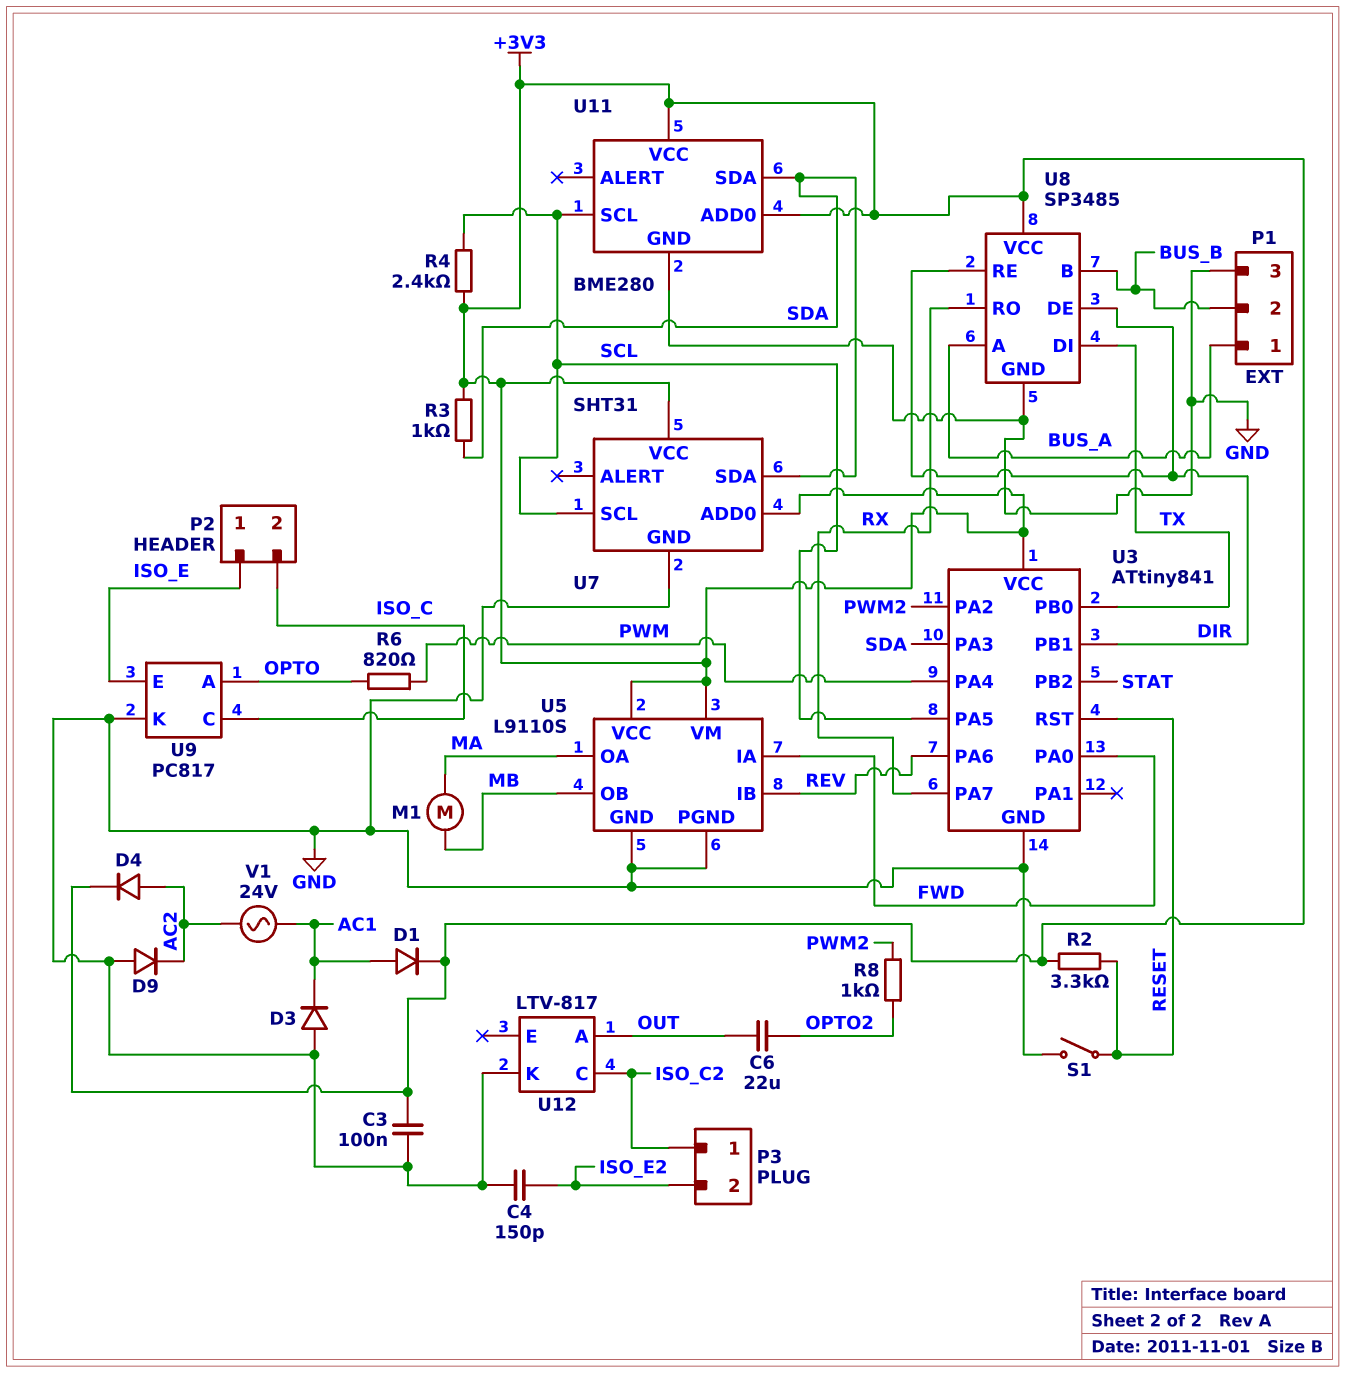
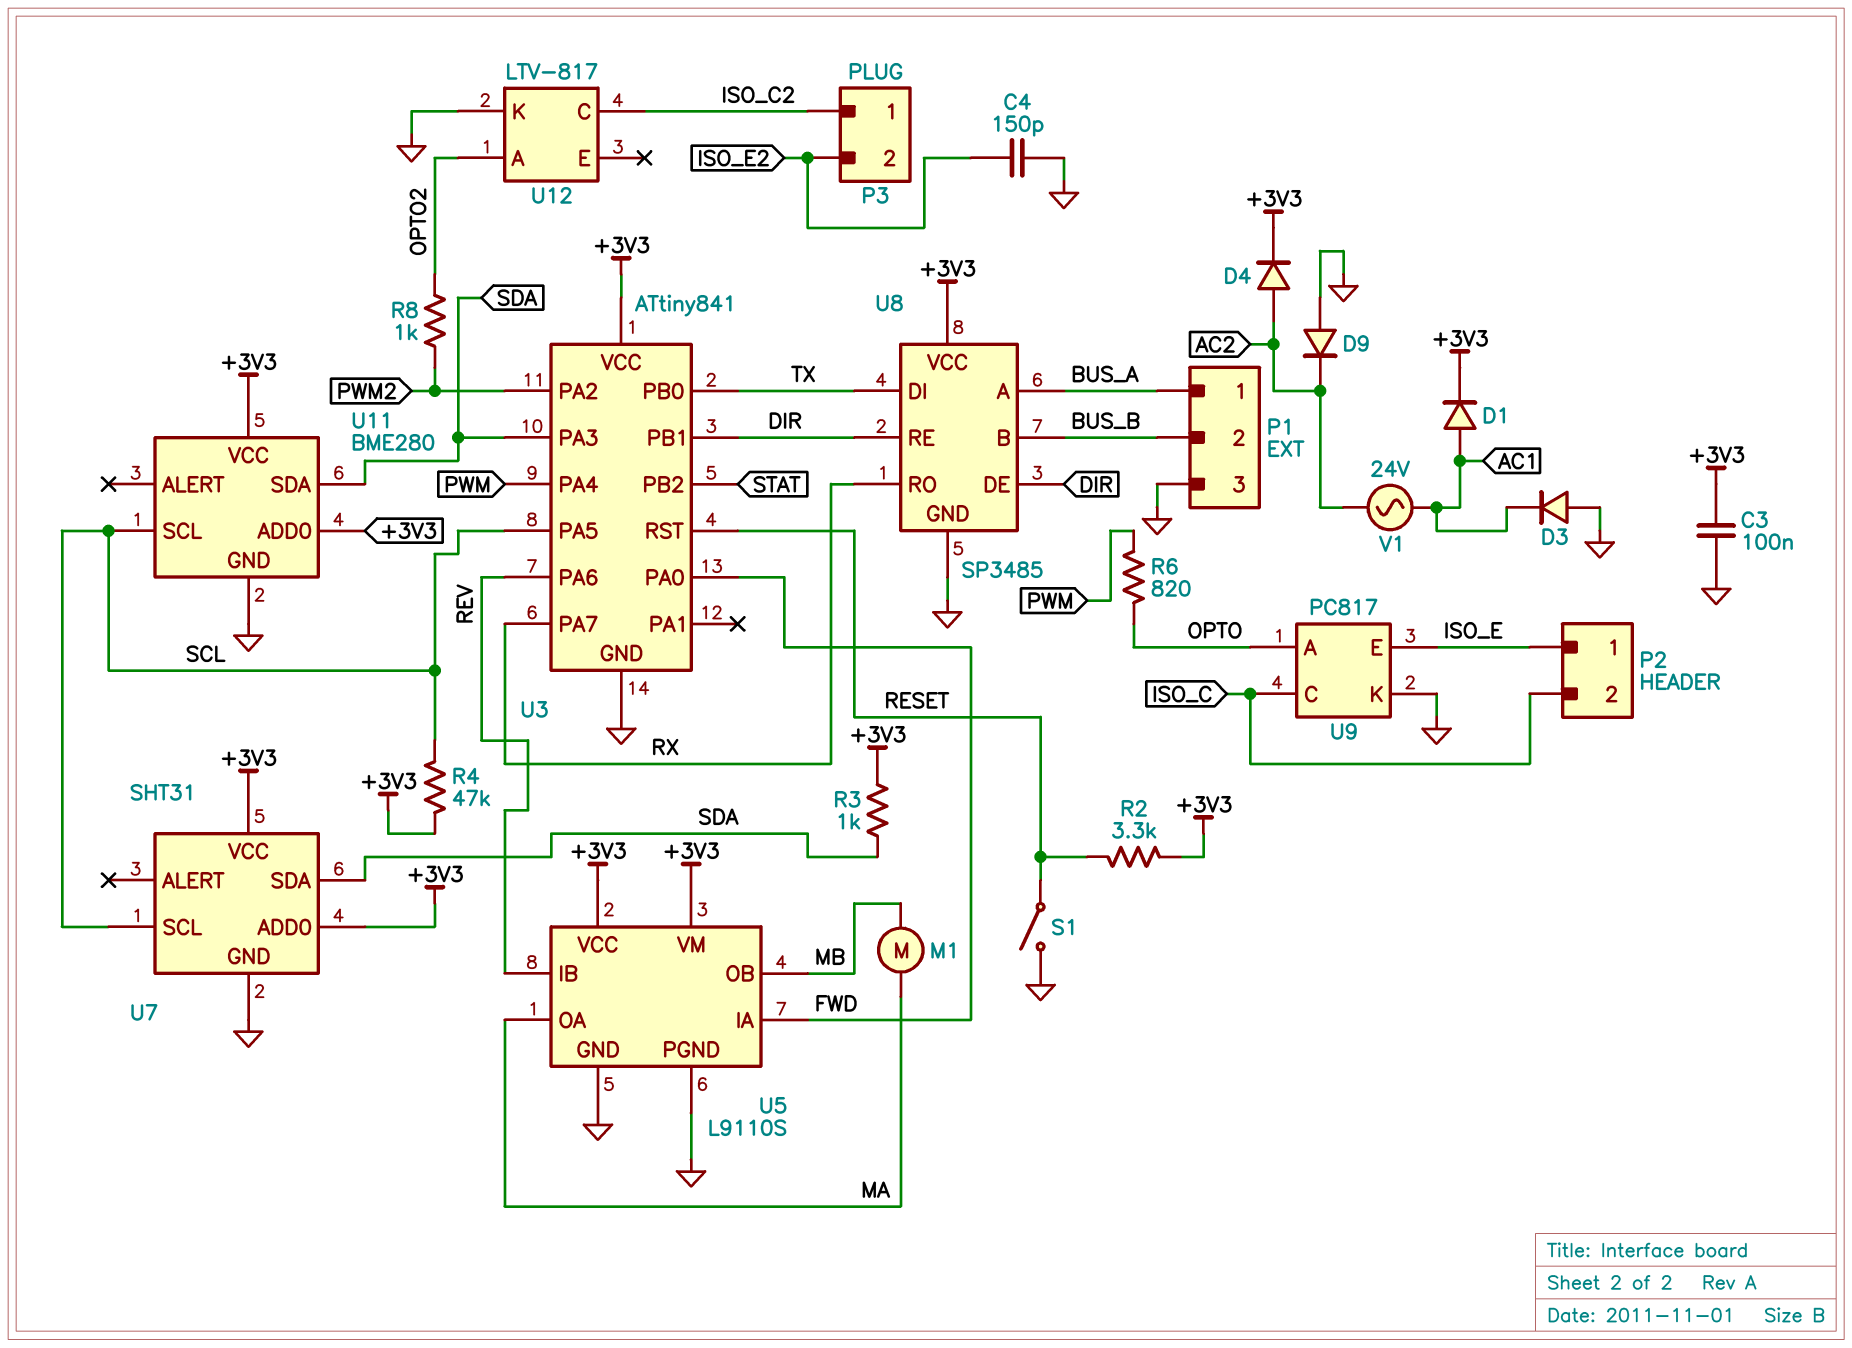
C6: 22uF (OPTO2, OUT) -> none
R4: 2.4k (+3V3, SCL) -> 47k (+3V3, SCL)
U12 pin A: OUT -> OPTO2

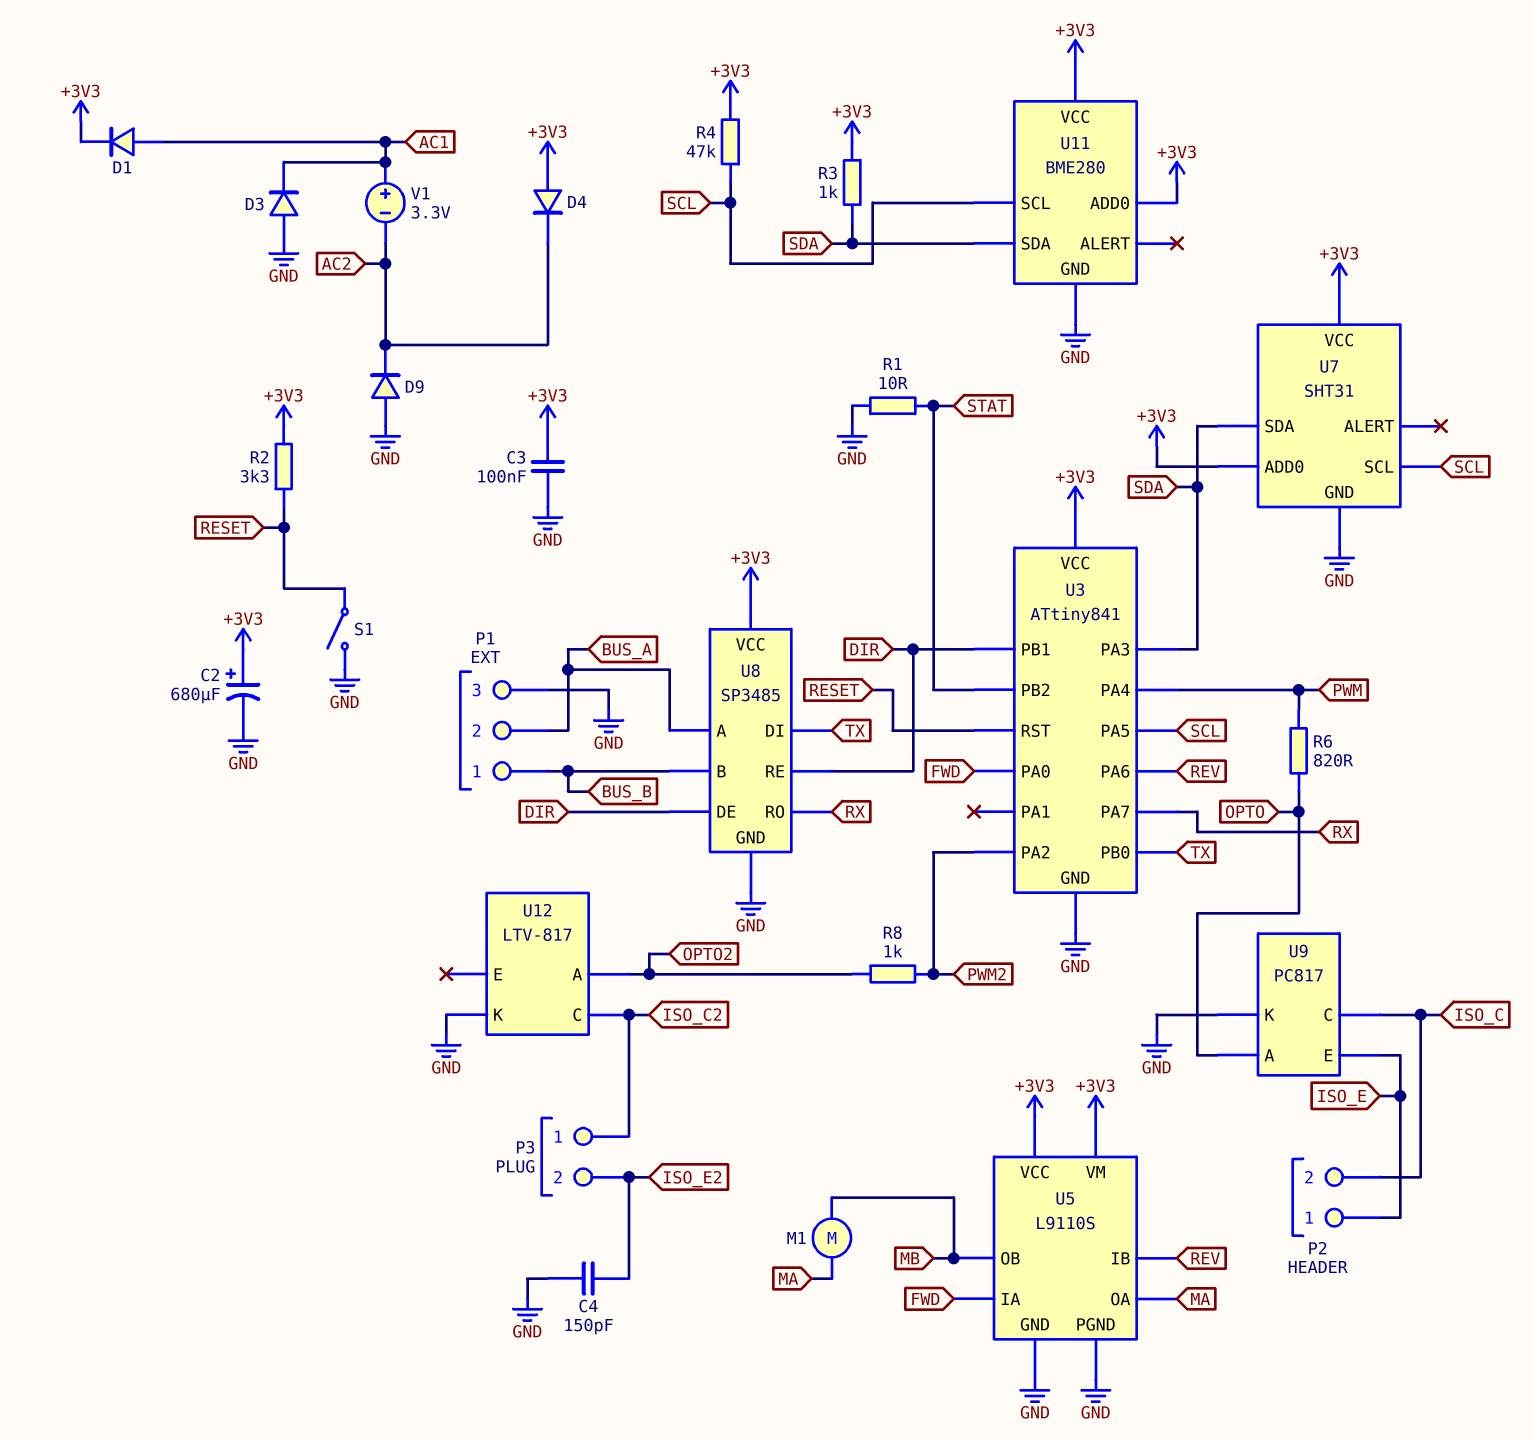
C2: none -> 680uF (plus +3V3, minus GND)
D4: diode (A AC2, K +3V3) -> diode (A +3V3, K AC2)
P1 pin 1: BUS_A -> BUS_B
P1 pin 2: BUS_B -> BUS_A
R1: none -> 10 (GND, STAT)
V1: AC 24V (AC1, AC2) -> 3.3V (plus AC1, minus AC2)

